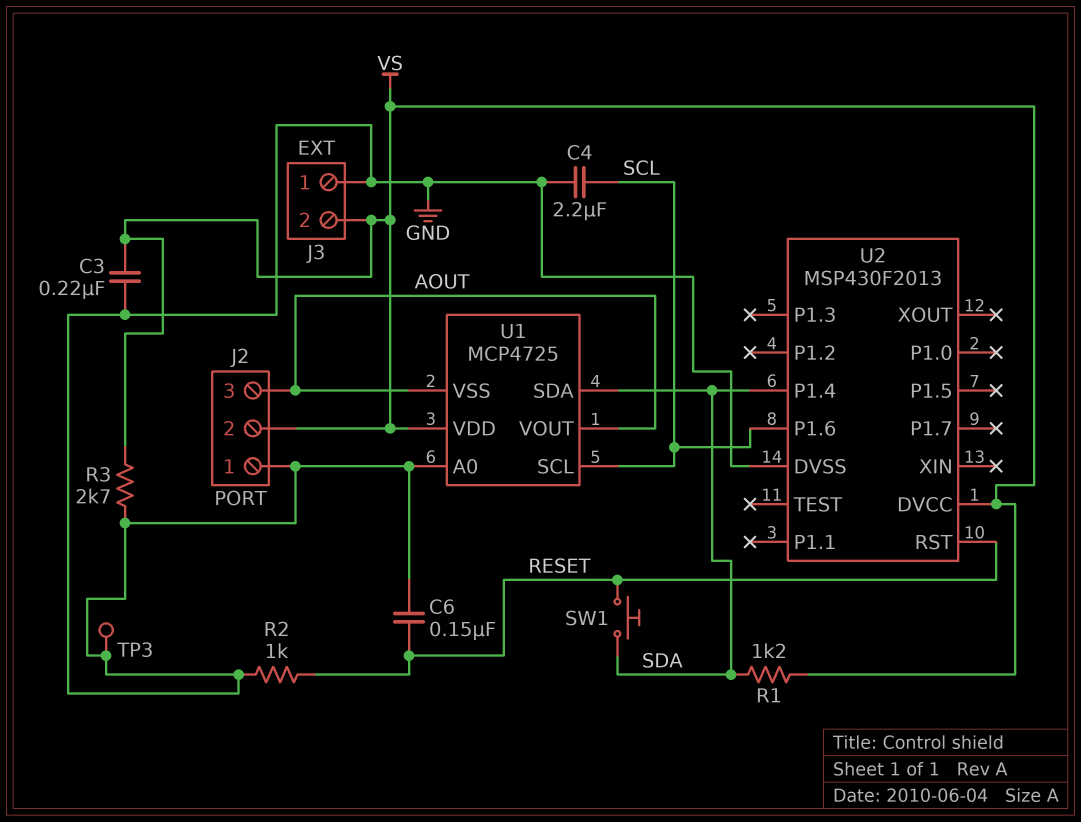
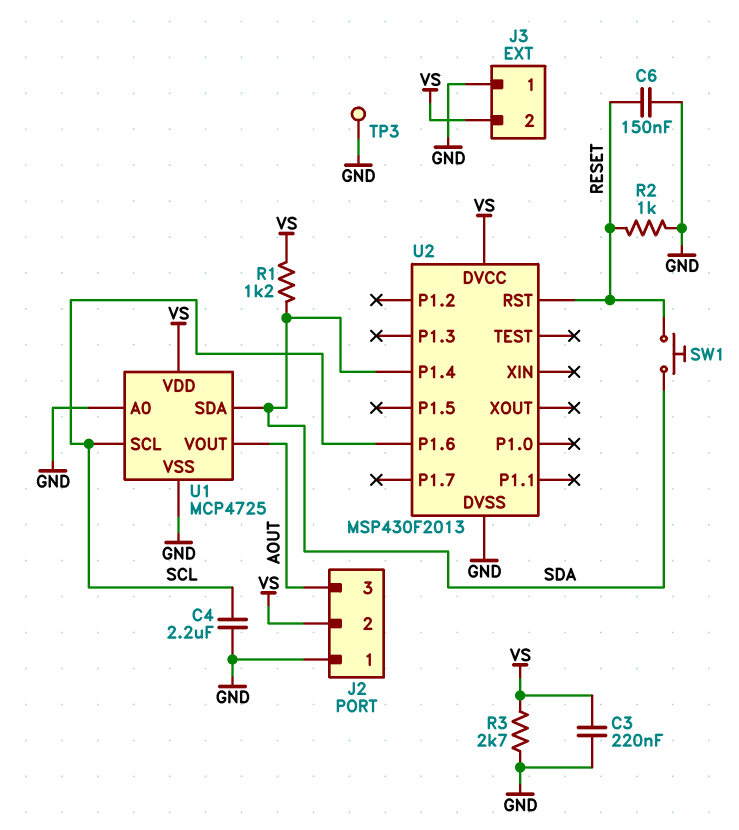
U1 pin VSS: AOUT -> GND

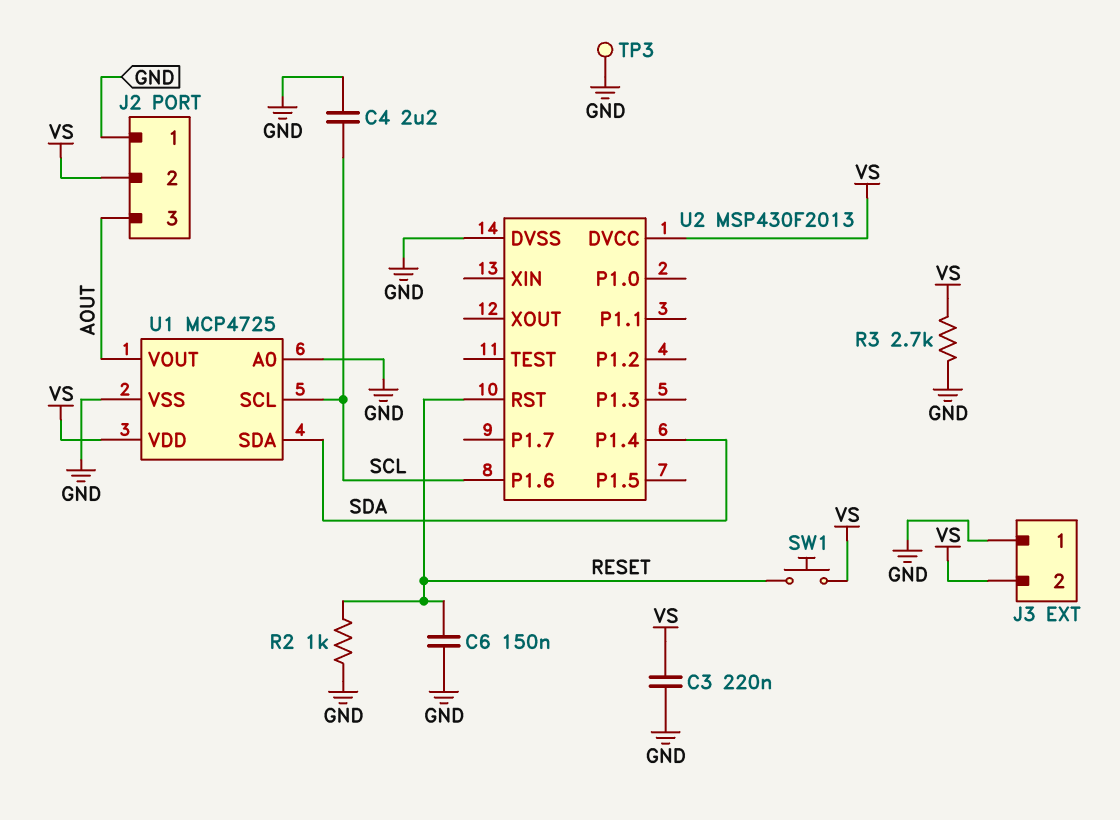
R1: 1.2k (SDA, VS) -> none
SW1: button (RESET, SDA) -> button (RESET, VS)

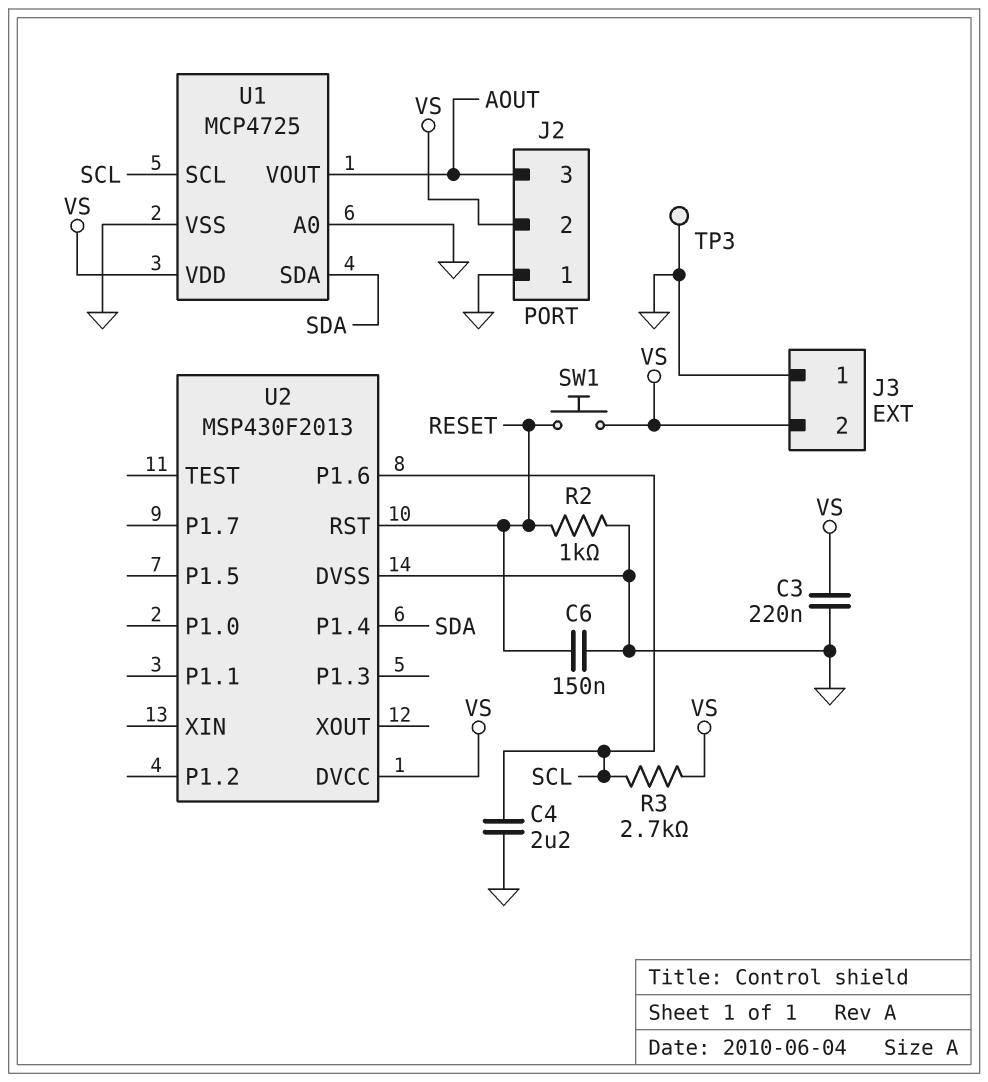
R3: 2.7k (GND, VS) -> 2.7k (SCL, VS)

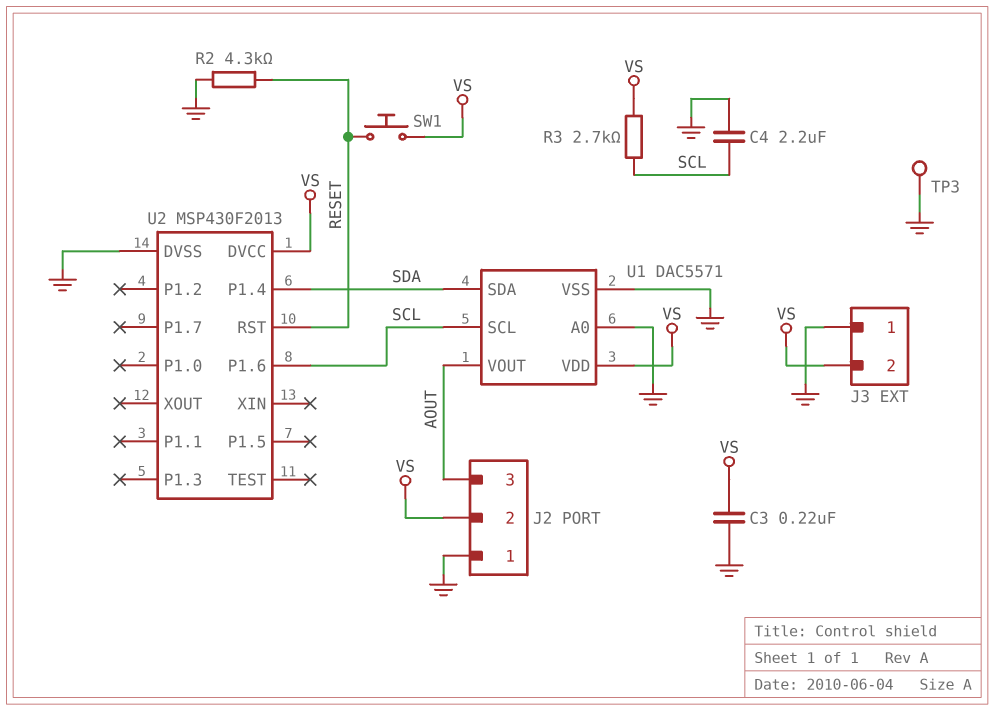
C6: 150nF (GND, RESET) -> none
R2: 1k (GND, RESET) -> 4.3k (GND, RESET)
U1: MCP4725 -> DAC5571

